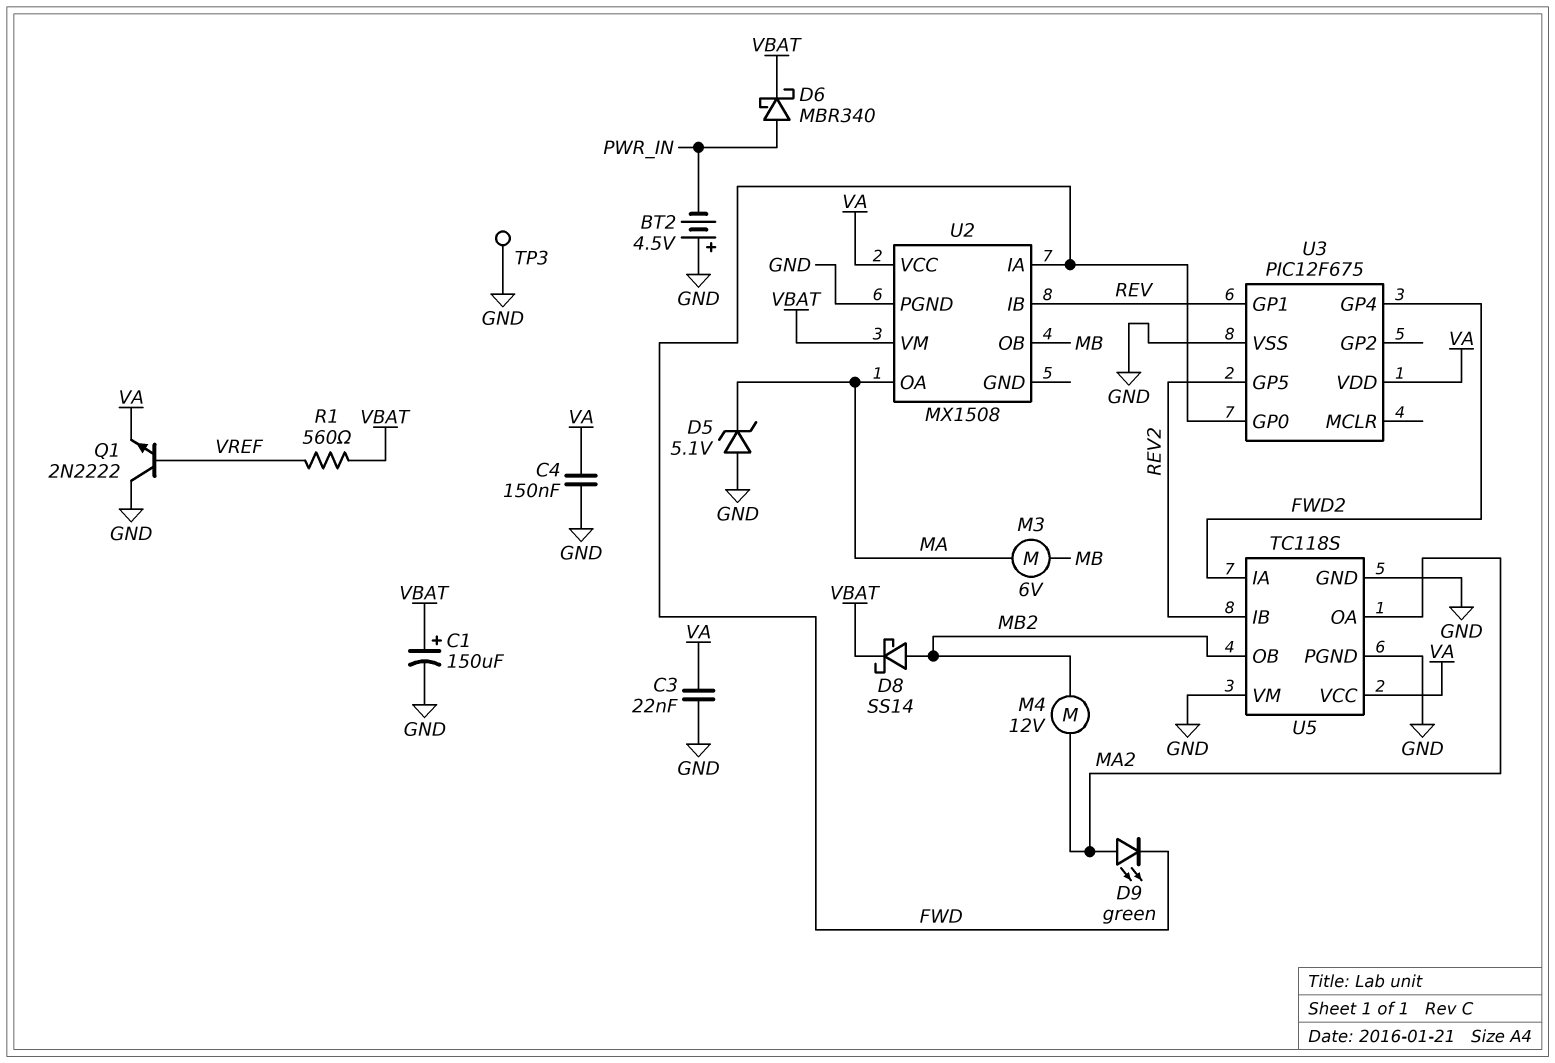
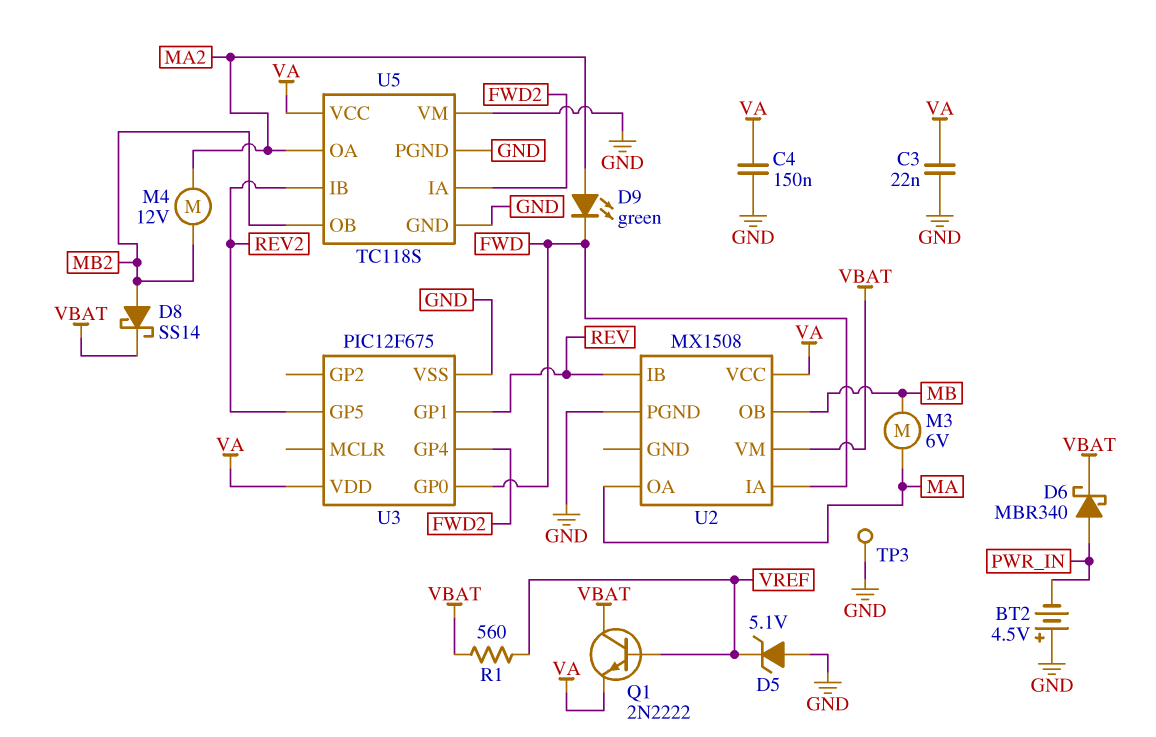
C1: 150uF (plus VBAT, minus GND) -> none
D5: zener 5.1V (A GND, K MA) -> zener 5.1V (A GND, K VREF)
Q1: NPN 2N2222 (B VREF, C GND, E VA) -> NPN 2N2222 (B VREF, C VBAT, E VA)

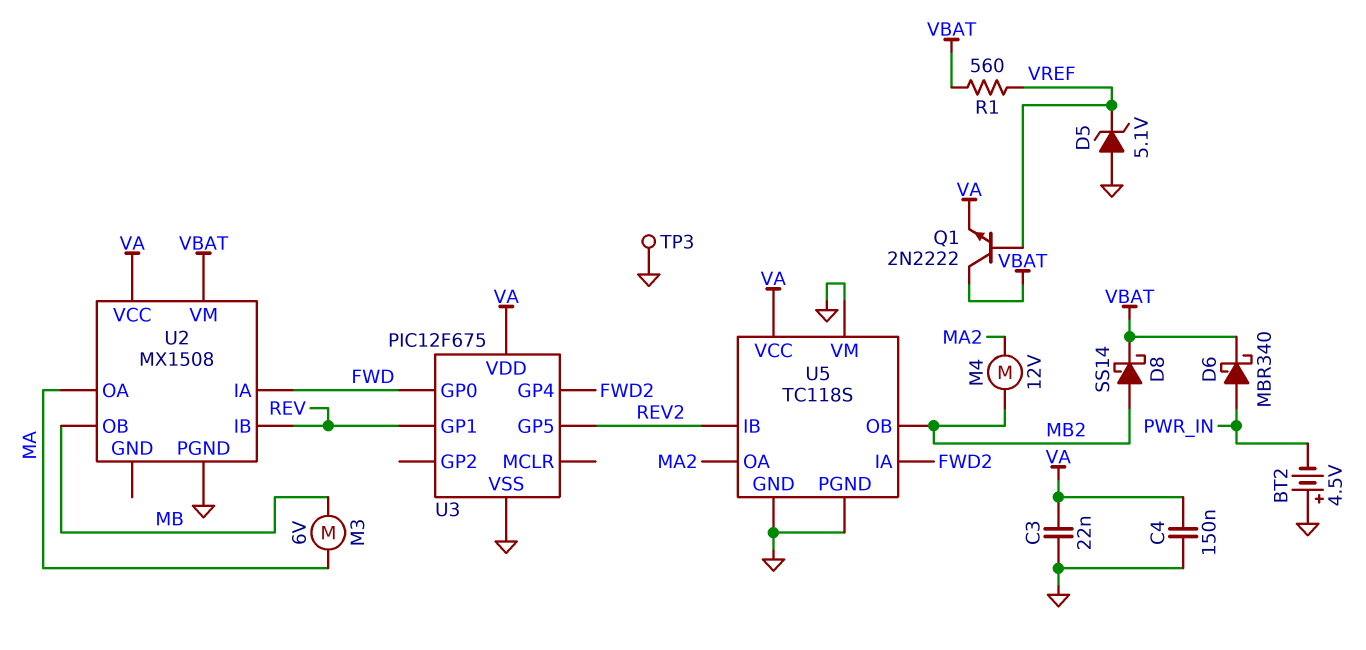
D9: LED green (A MA2, K FWD) -> none

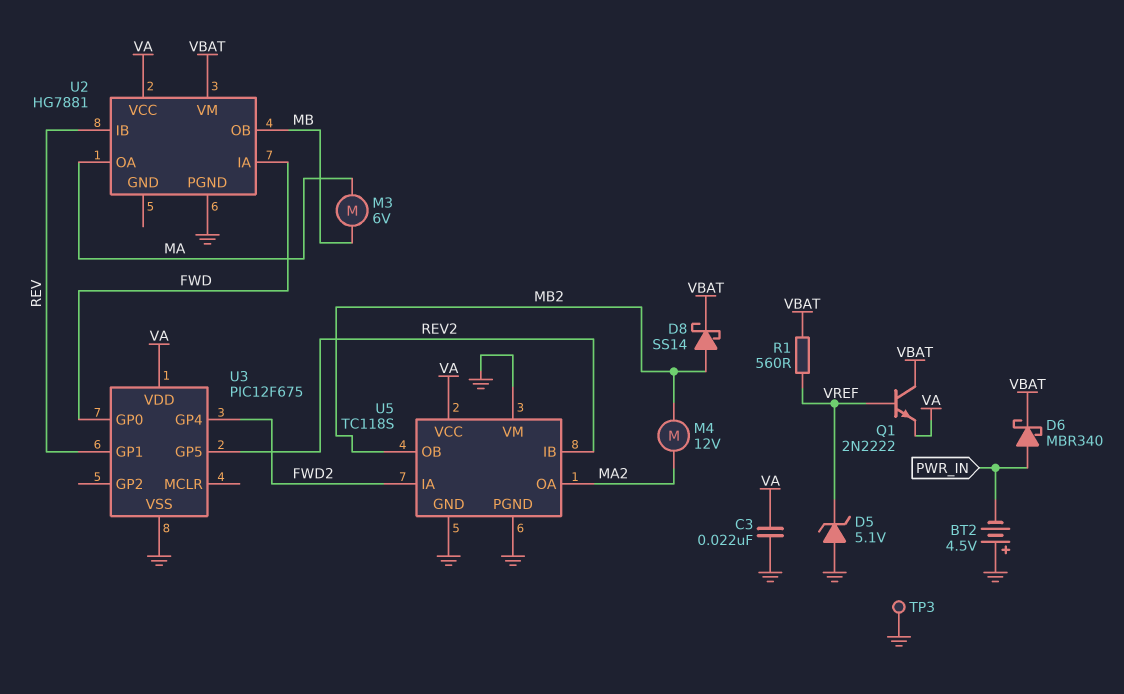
C4: 150nF (GND, VA) -> none
U2: MX1508 -> HG7881

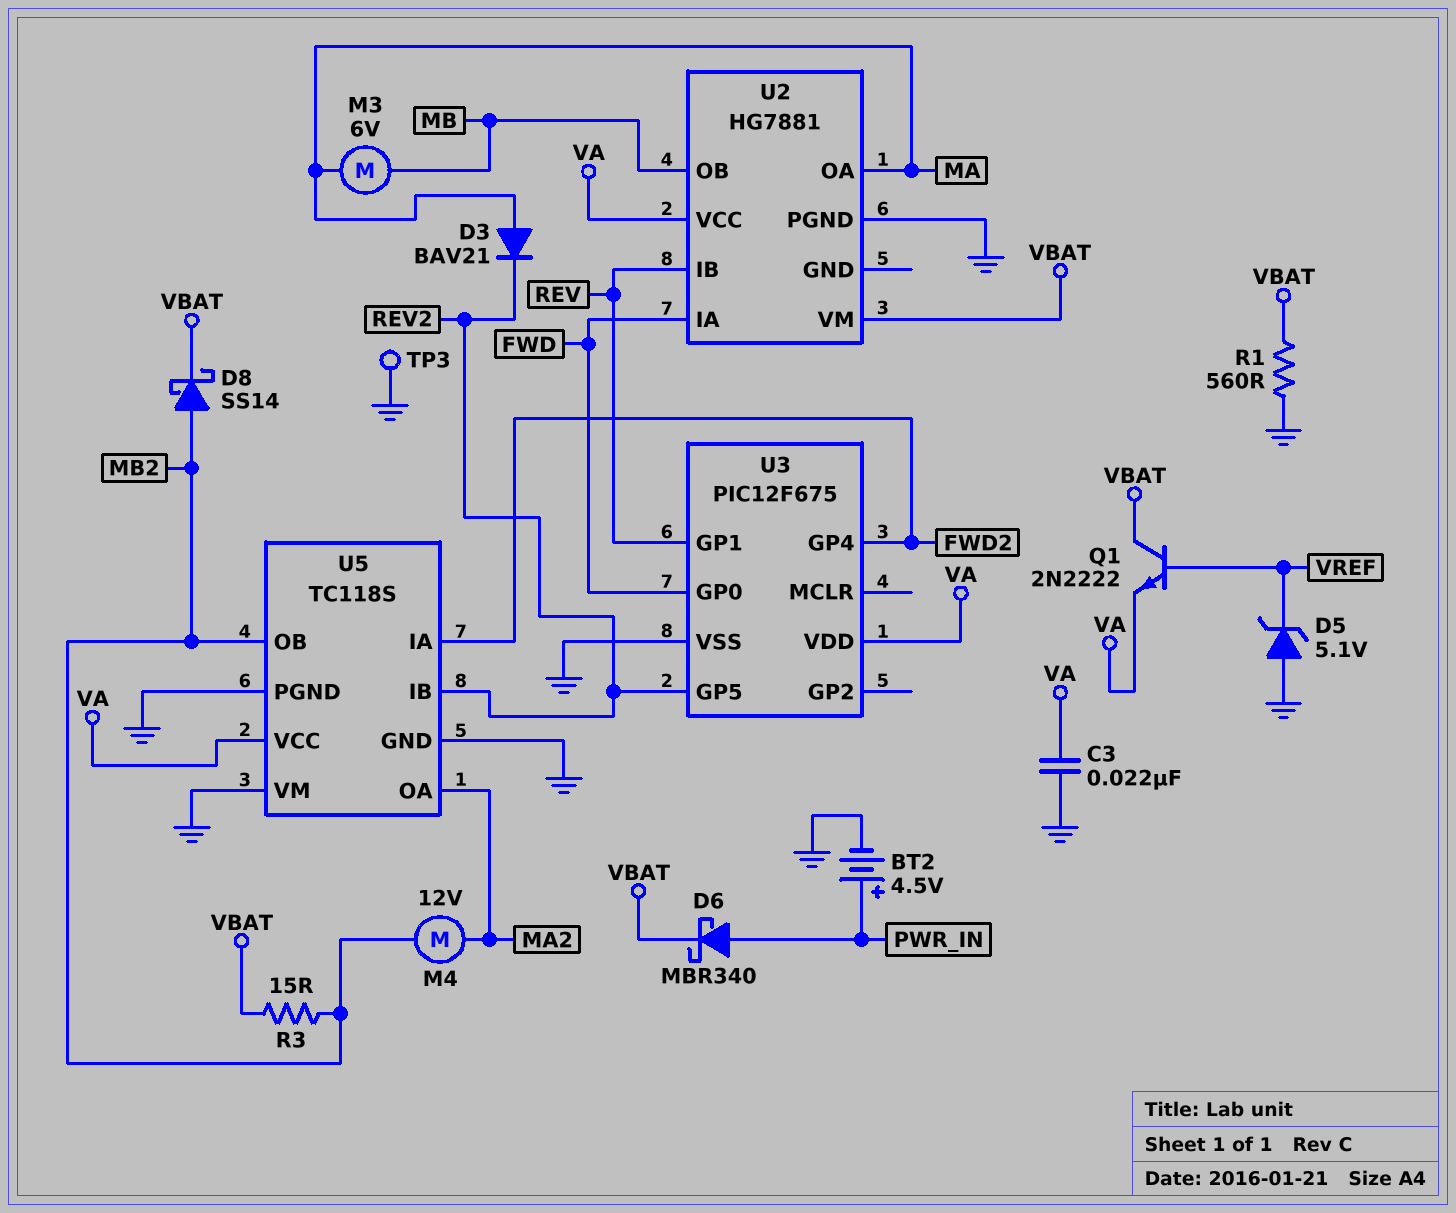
BT2: 4.5V (plus GND, minus PWR_IN) -> 4.5V (plus PWR_IN, minus GND)
D3: none -> diode BAV21 (A MA, K REV2)
R1: 560 (VBAT, VREF) -> 560 (GND, VBAT)
R3: none -> 15 (MB2, VBAT)

